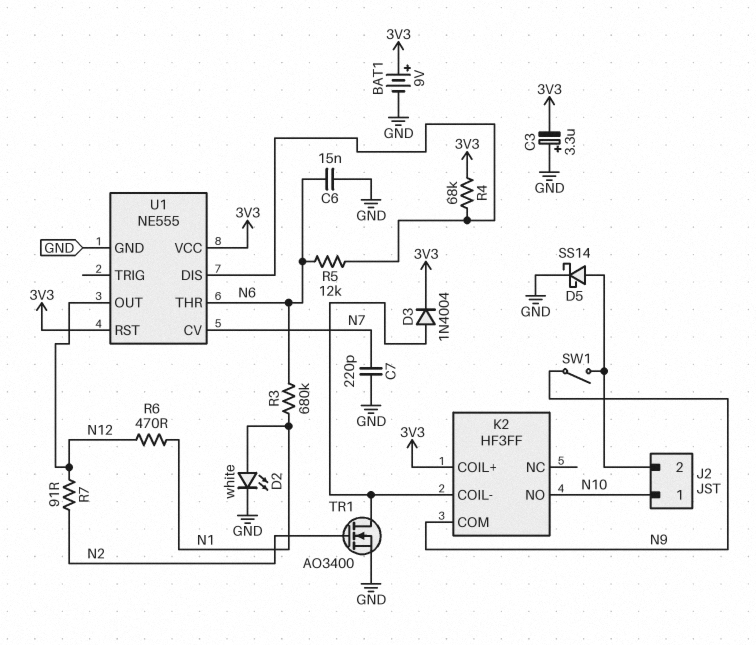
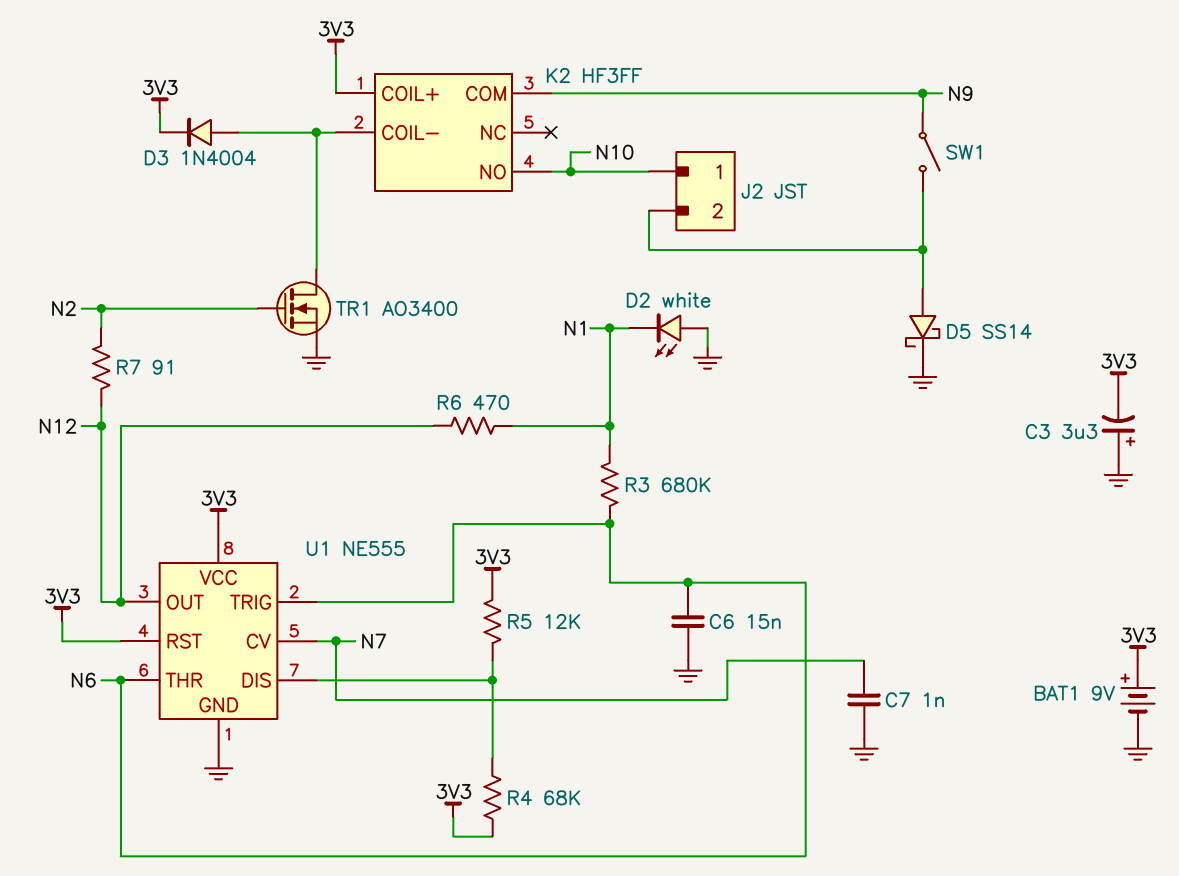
C7: 220pF (GND, N7) -> 1nF (GND, N7)
D2: LED white (A N1, K GND) -> LED white (A GND, K N1)
R5: 12k (N6, U1/DIS) -> 12k (3V3, U1/DIS)
U1 pin TRIG: none -> N6

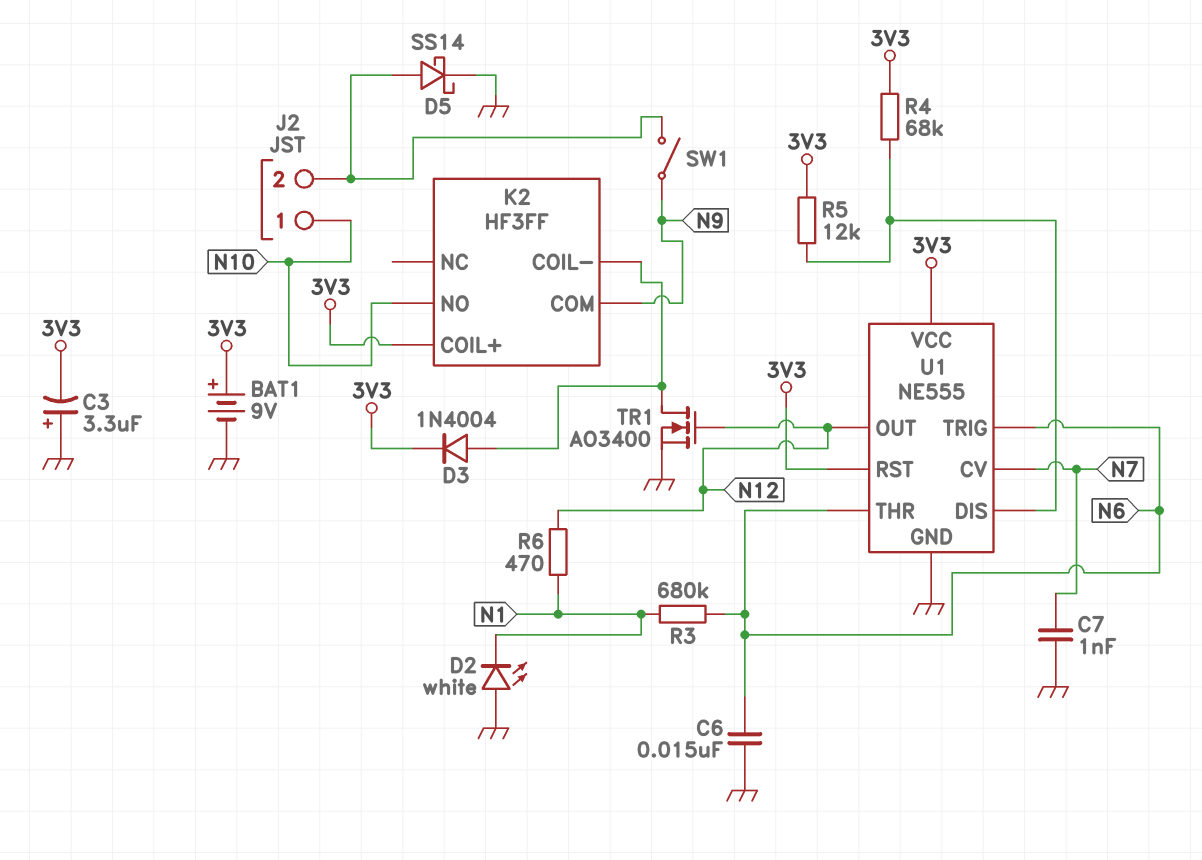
R7: 91 (N2, N12) -> none
TR1: NMOS AO3400 (G N2, D K2/COIL-, S GND) -> NMOS AO3400 (G N12, D K2/COIL-, S GND)

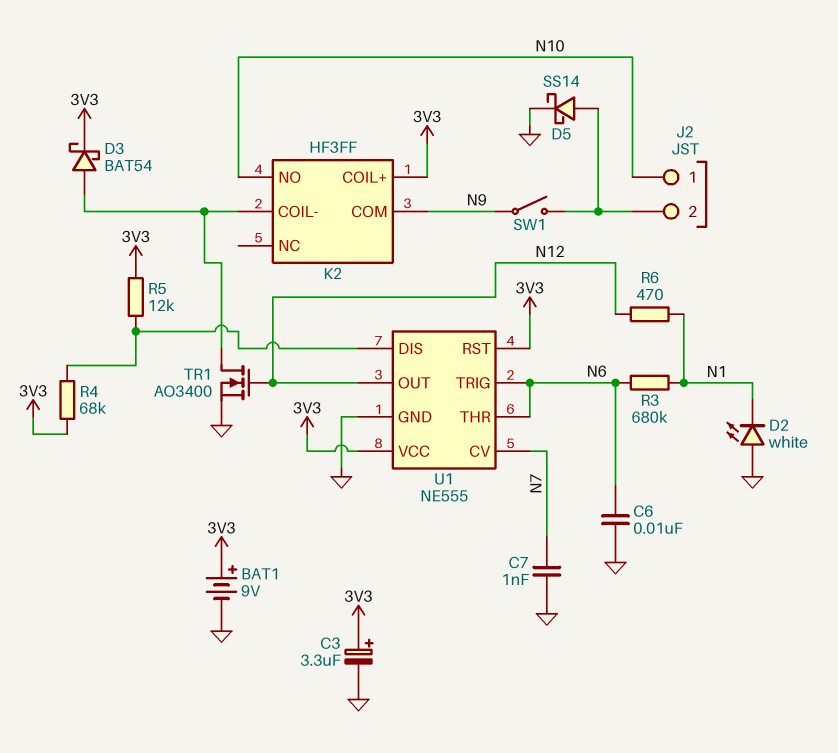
C3: 3.3uF (plus GND, minus 3V3) -> 3.3uF (plus 3V3, minus GND)
C6: 15nF (GND, N6) -> 10nF (GND, N6)
D3: diode 1N4004 (A K2/COIL-, K 3V3) -> schottky BAT54 (A K2/COIL-, K 3V3)

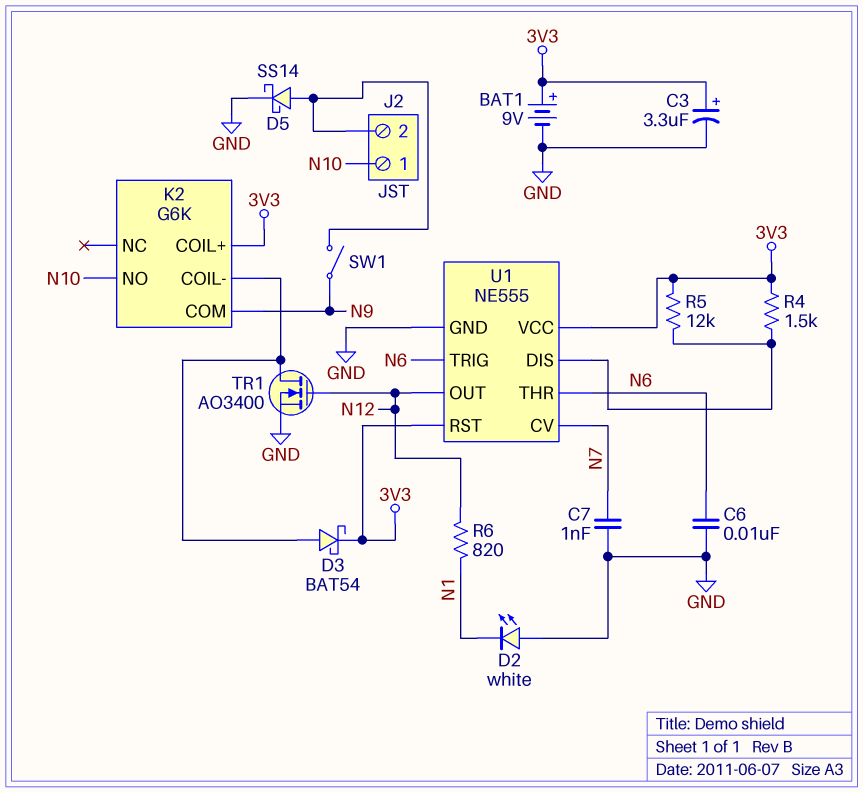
K2: HF3FF -> G6K
R3: 680k (N1, N6) -> none
R4: 68k (3V3, U1/DIS) -> 1.5k (3V3, U1/DIS)
R6: 470 (N1, N12) -> 820 (N1, N12)

